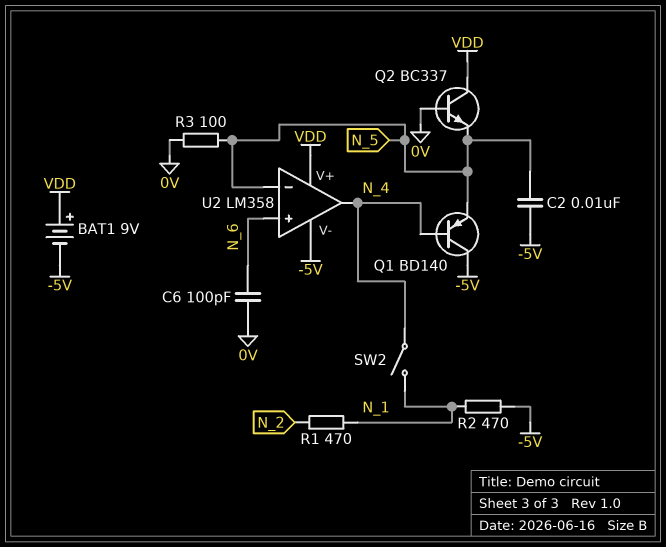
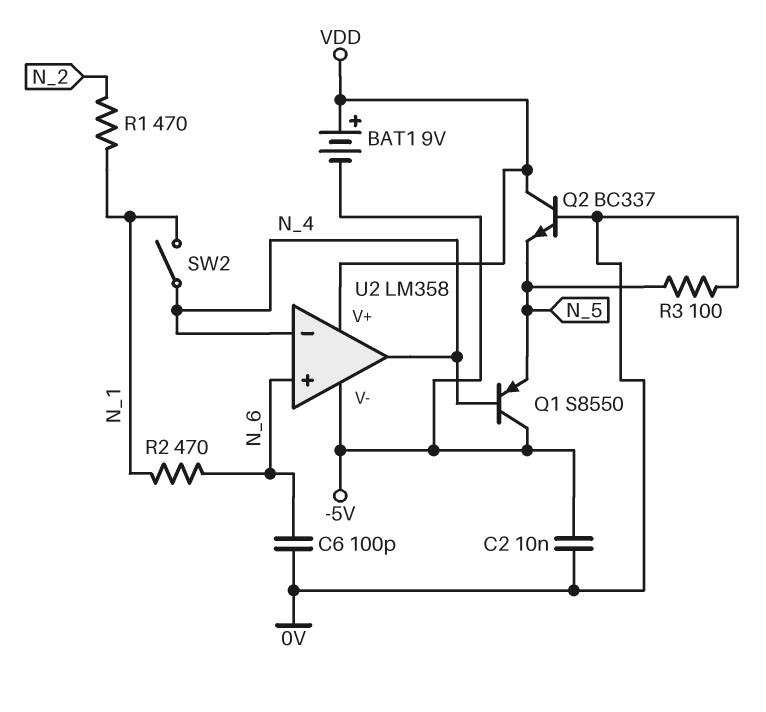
C2: 10nF (-5V, N_5) -> 10nF (-5V, 0V)
Q1: PNP BD140 (B N_4, C -5V, E N_5) -> PNP S8550 (B N_4, C -5V, E N_5)
R2: 470 (-5V, N_1) -> 470 (N_1, N_6)
U2 pin in-: N_5 -> N_4

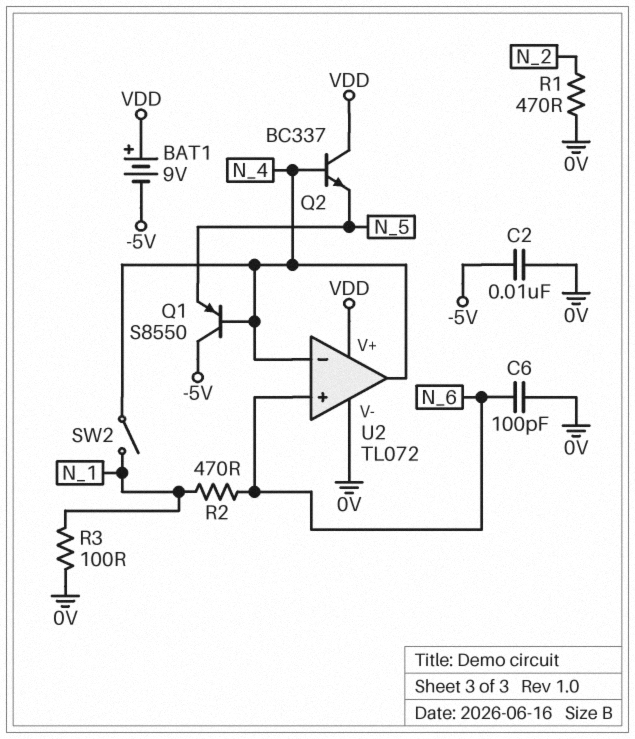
Q2: NPN BC337 (B 0V, C VDD, E N_5) -> NPN BC337 (B N_4, C VDD, E N_5)
R1: 470 (N_1, N_2) -> 470 (0V, N_2)
R3: 100 (0V, N_5) -> 100 (0V, N_1)
U2: LM358 -> TL072
U2 pin V-: -5V -> 0V

